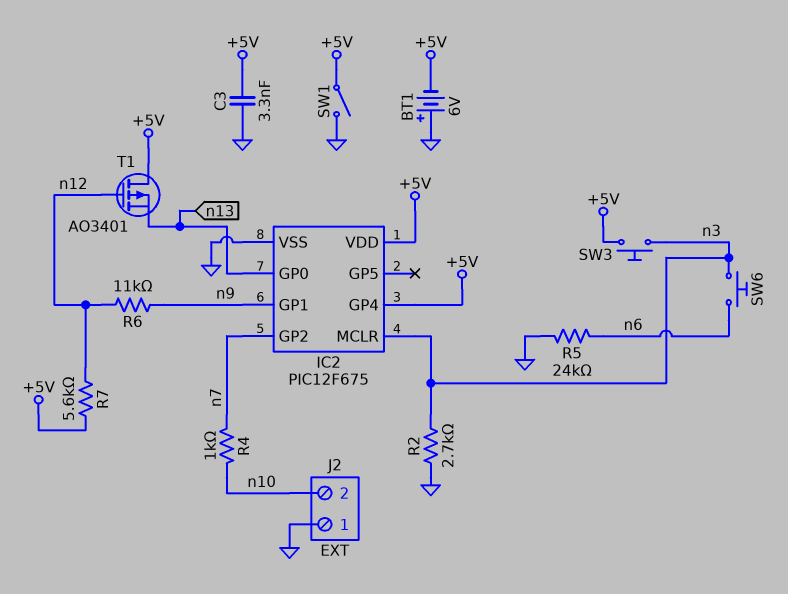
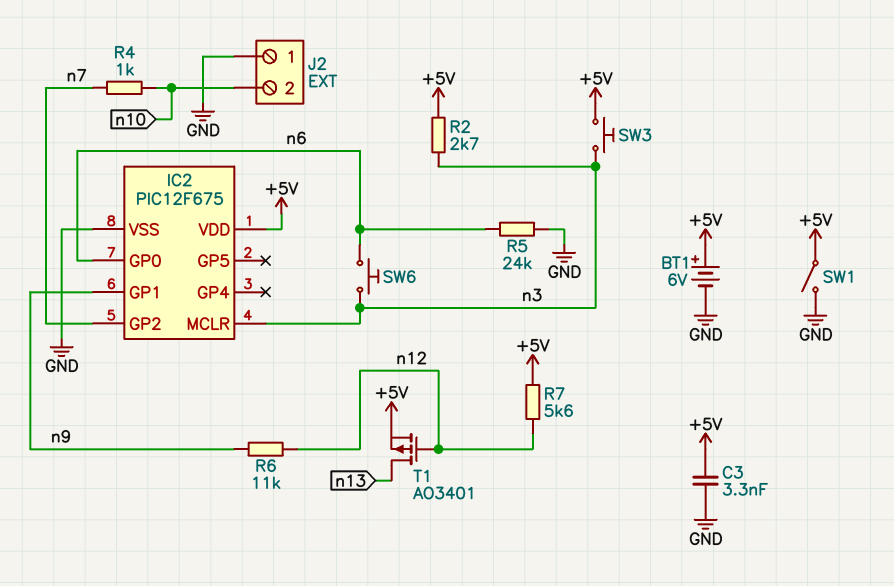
BT1: 6V (plus GND, minus +5V) -> 6V (plus +5V, minus GND)
IC2 pin GP0: n13 -> n6
IC2 pin GP4: +5V -> none
R2: 2.7k (GND, n3) -> 2.7k (+5V, n3)
T1: PMOS AO3401 (G n12, D +5V, S n13) -> PMOS AO3401 (G n12, D n13, S +5V)

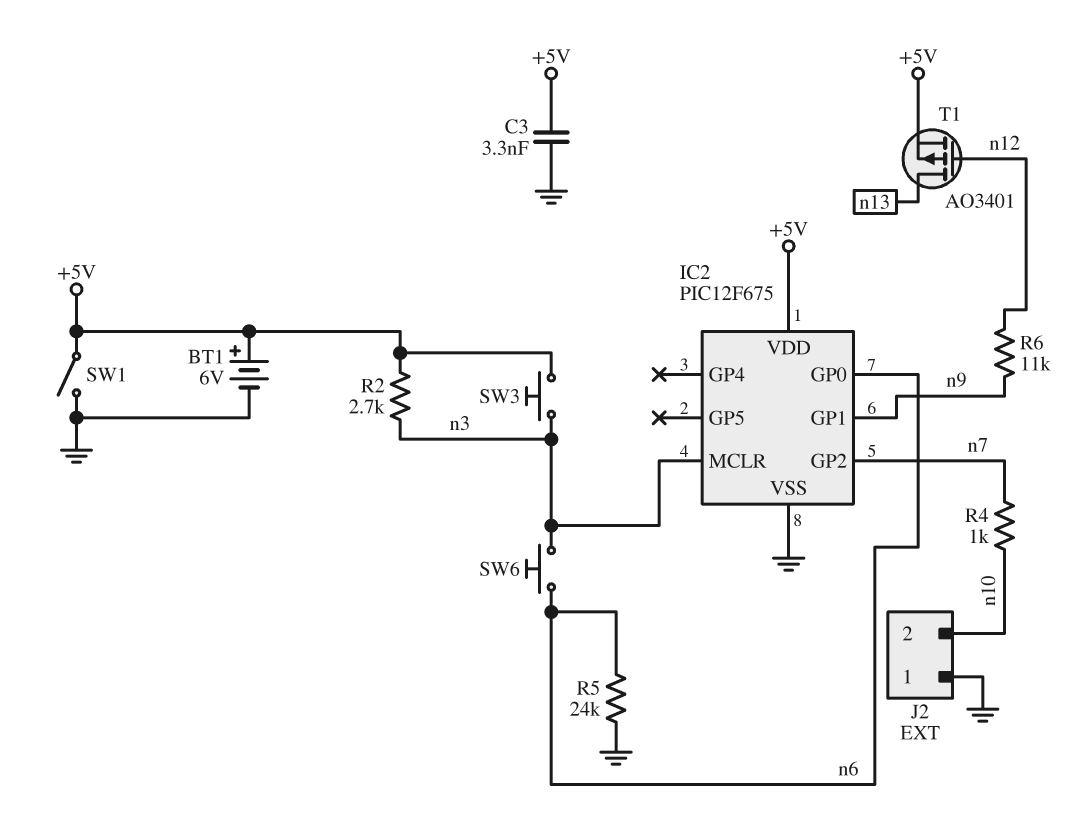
R7: 5.6k (+5V, n12) -> none

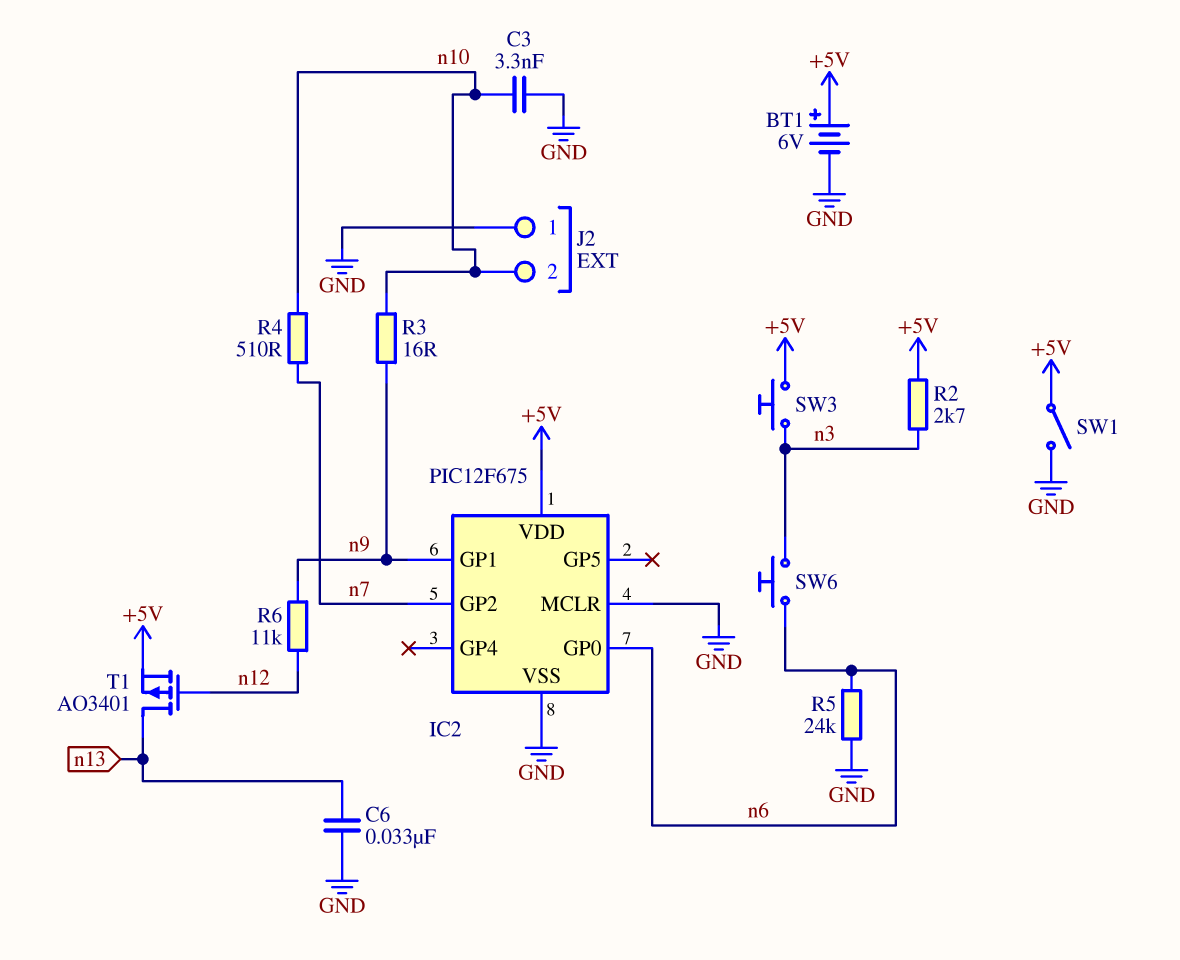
C3: 3.3nF (+5V, GND) -> 3.3nF (GND, n10)
C6: none -> 33nF (GND, n13)
IC2 pin MCLR: n3 -> GND
R3: none -> 16 (n9, n10)
R4: 1k (n7, n10) -> 510 (n7, n10)

